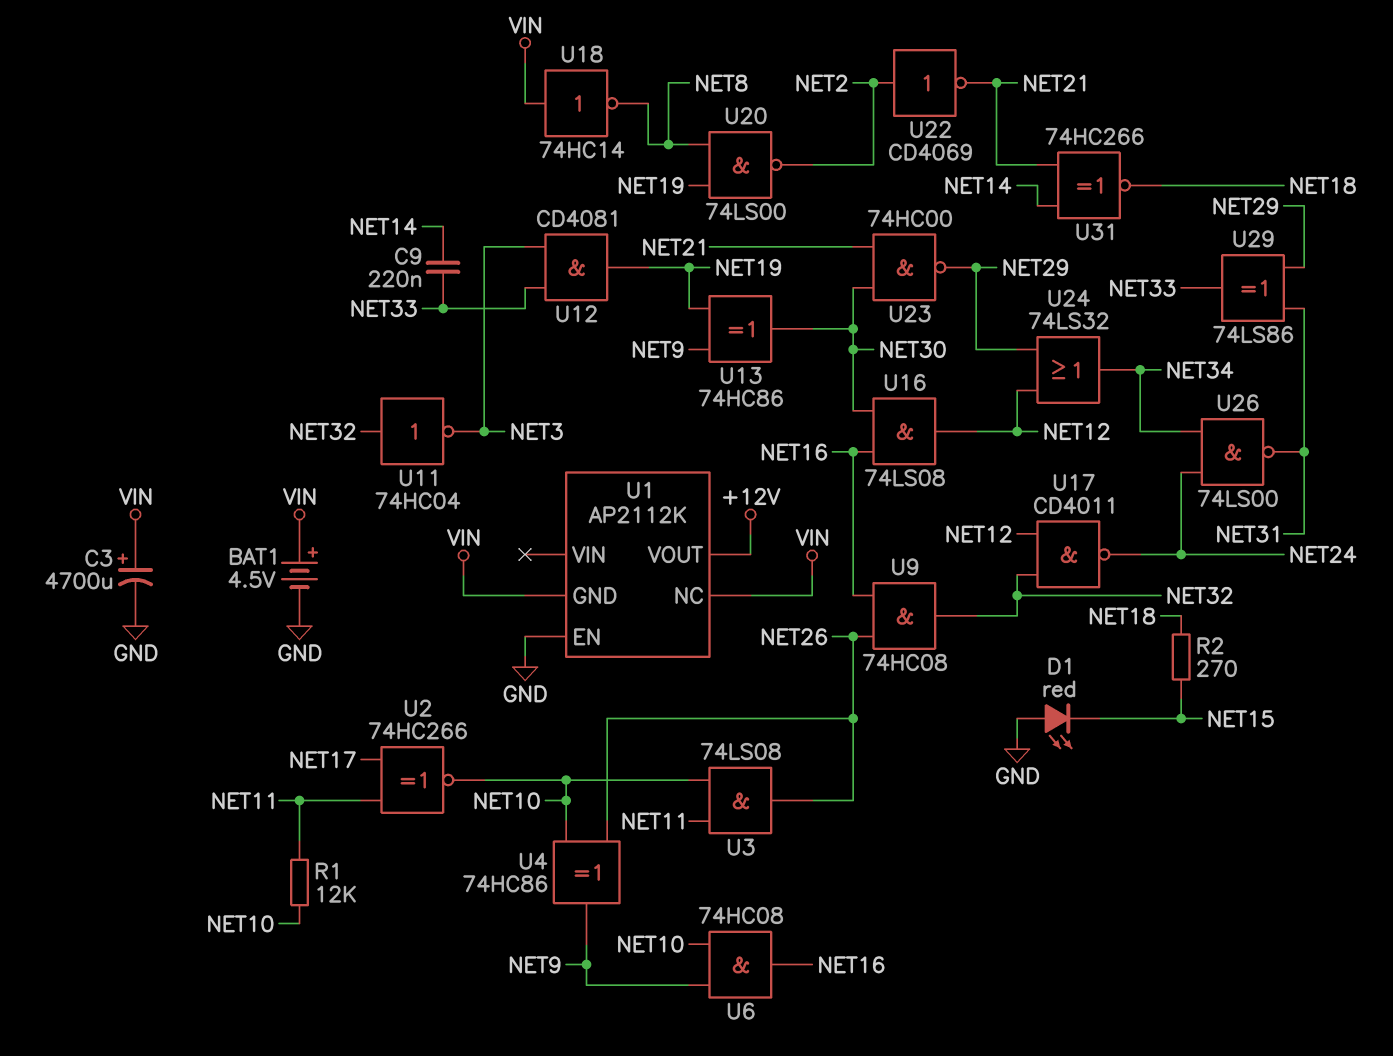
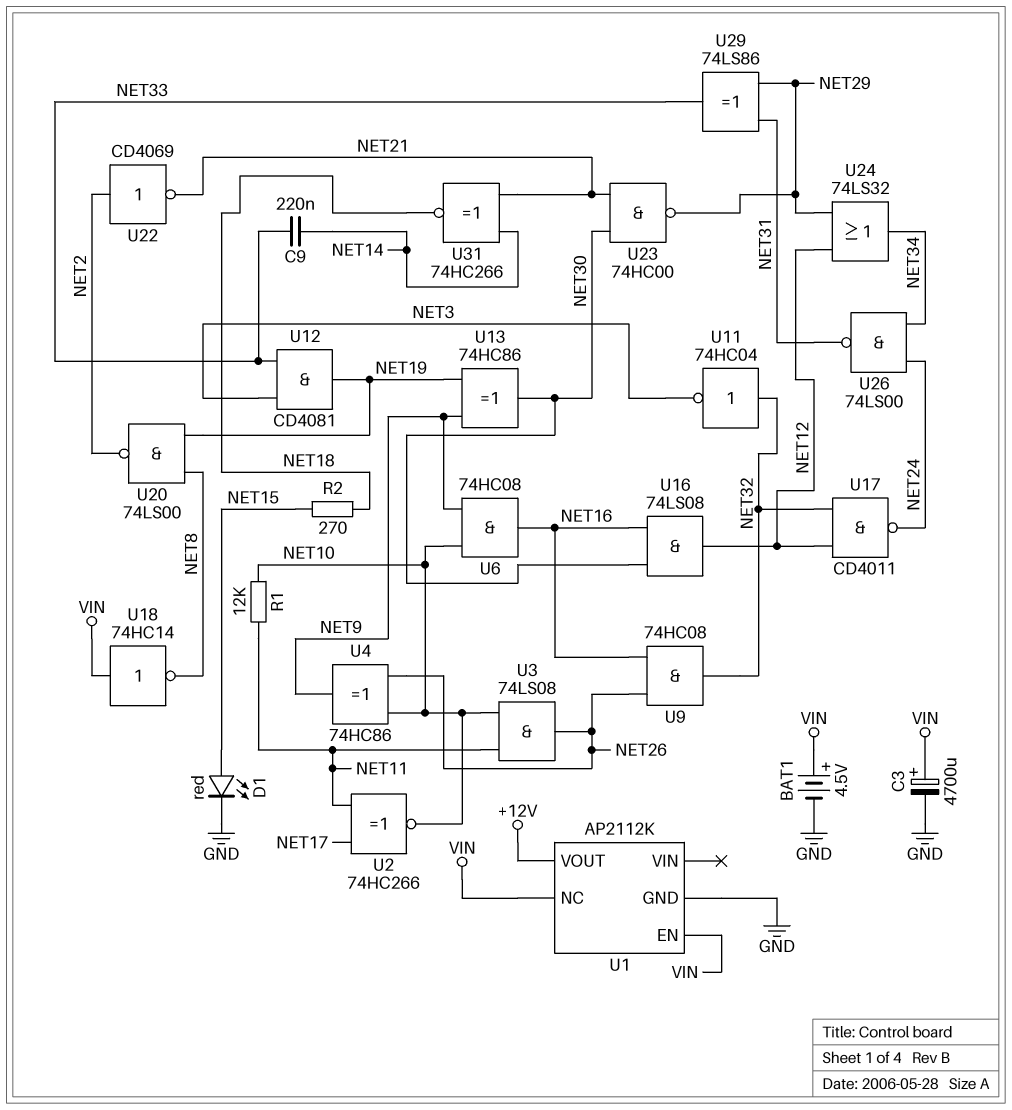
D1: LED red (A GND, K NET15) -> LED red (A NET15, K GND)
U1 pin EN: GND -> VIN
U1 pin GND: VIN -> GND

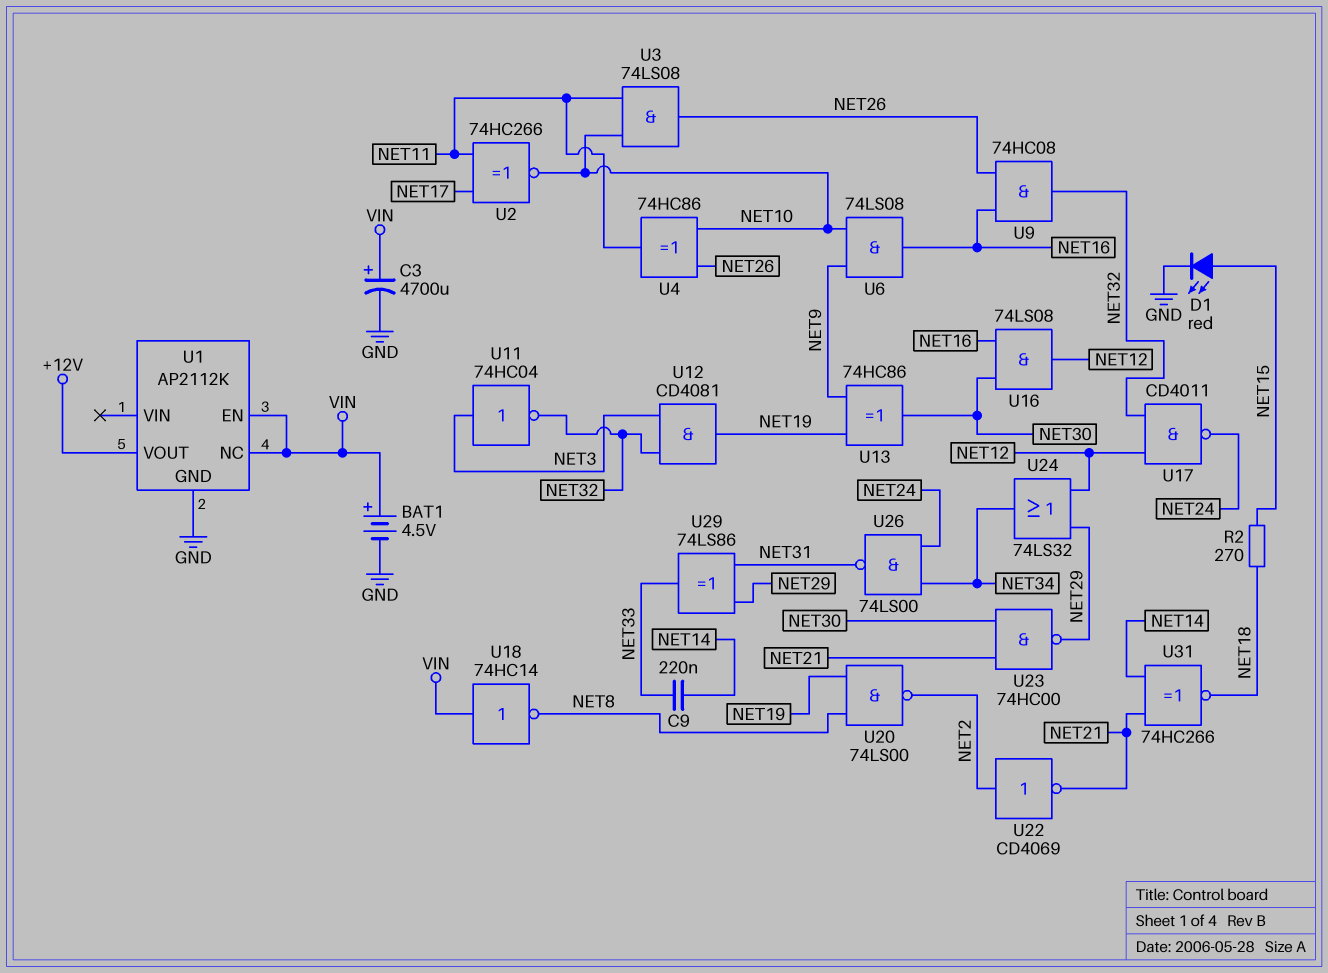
R1: 12k (NET10, NET11) -> none
U4: XOR 74HC86 (in NET10, in NET26, out NET9) -> XOR 74HC86 (in NET10, in NET26, out NET11)
U6: AND 74HC08 (in NET9, in NET10, out NET16) -> AND 74LS08 (in NET9, in NET10, out NET16)
U11: NOT 74HC04 (in NET32, out NET3) -> NOT 74HC04 (in NET3, out NET32)
U12: AND CD4081 (in NET3, in NET33, out NET19) -> AND CD4081 (in NET3, in NET32, out NET19)

